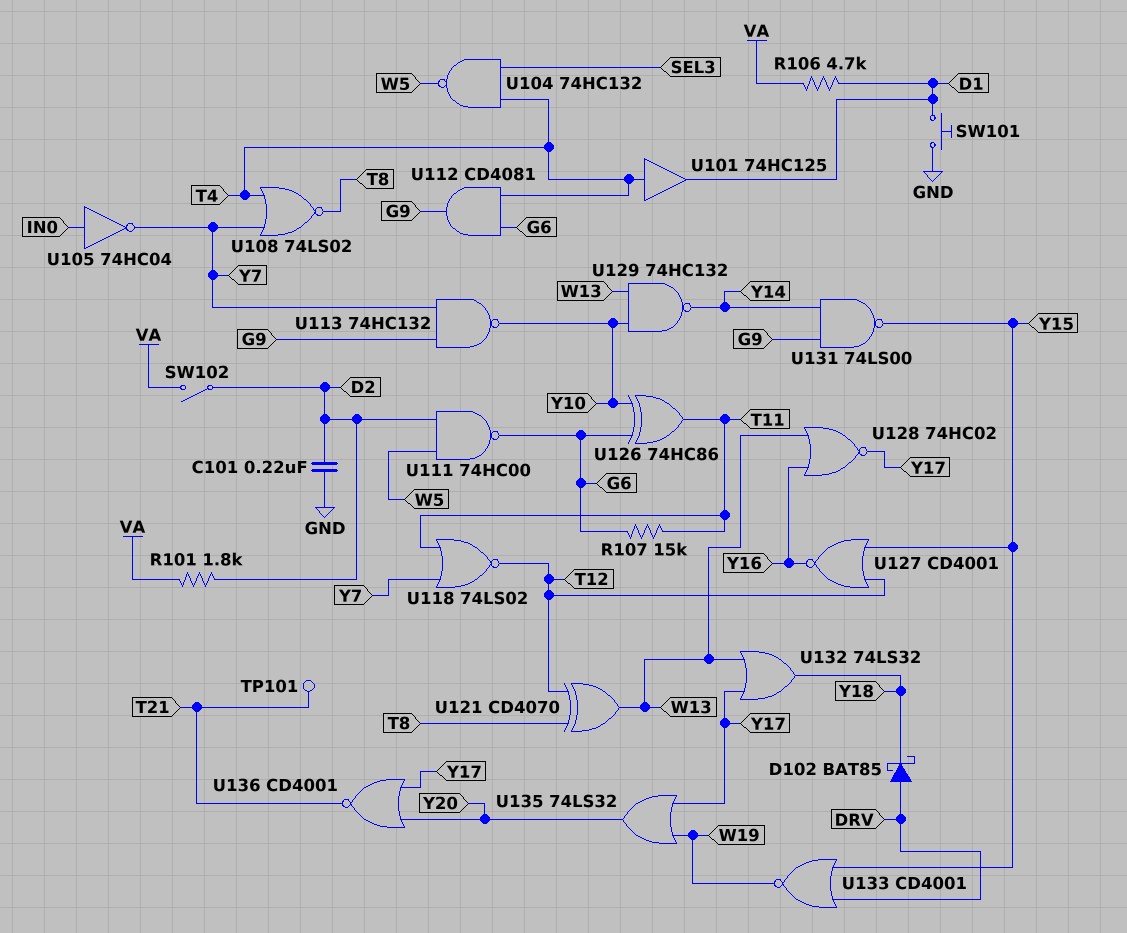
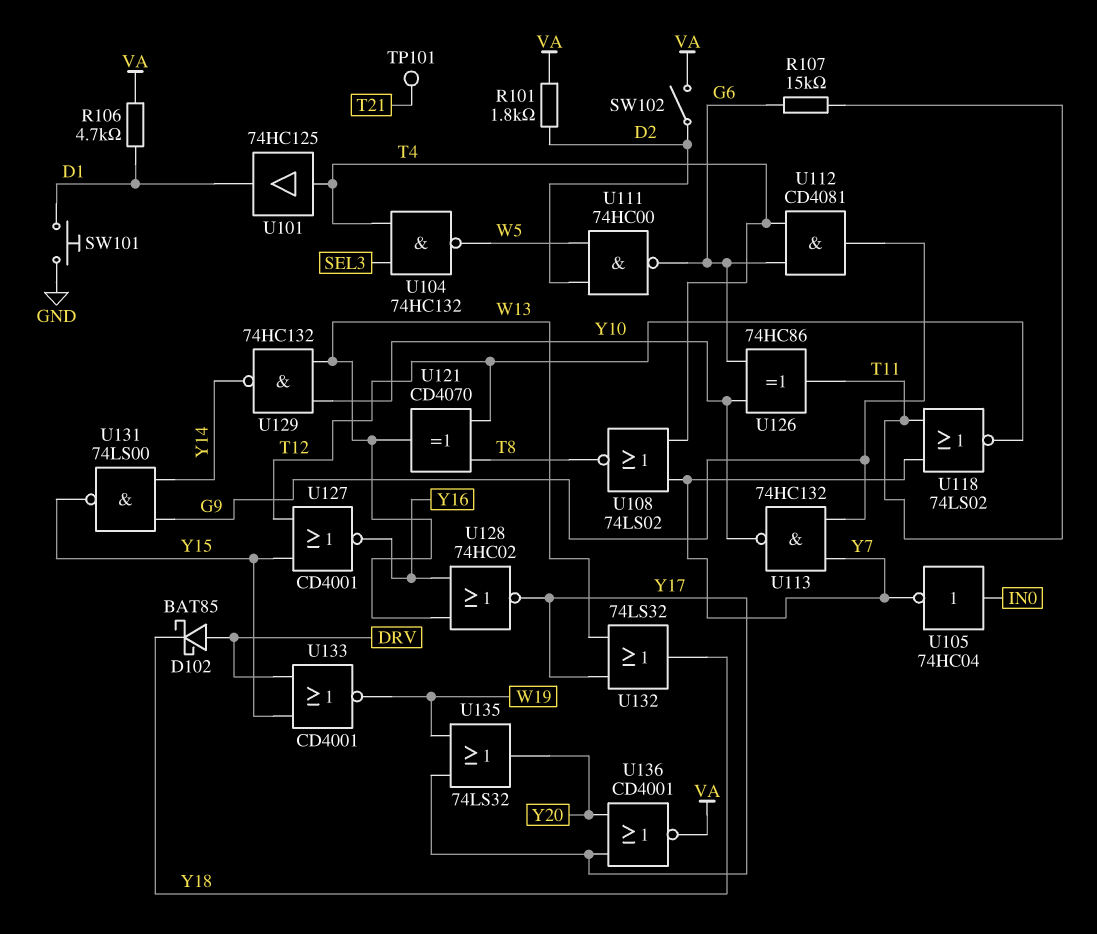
C101: 220nF (D2, GND) -> none
U136: NOR CD4001 (in Y17, in Y20, out T21) -> NOR CD4001 (in Y17, in Y20, out VA)

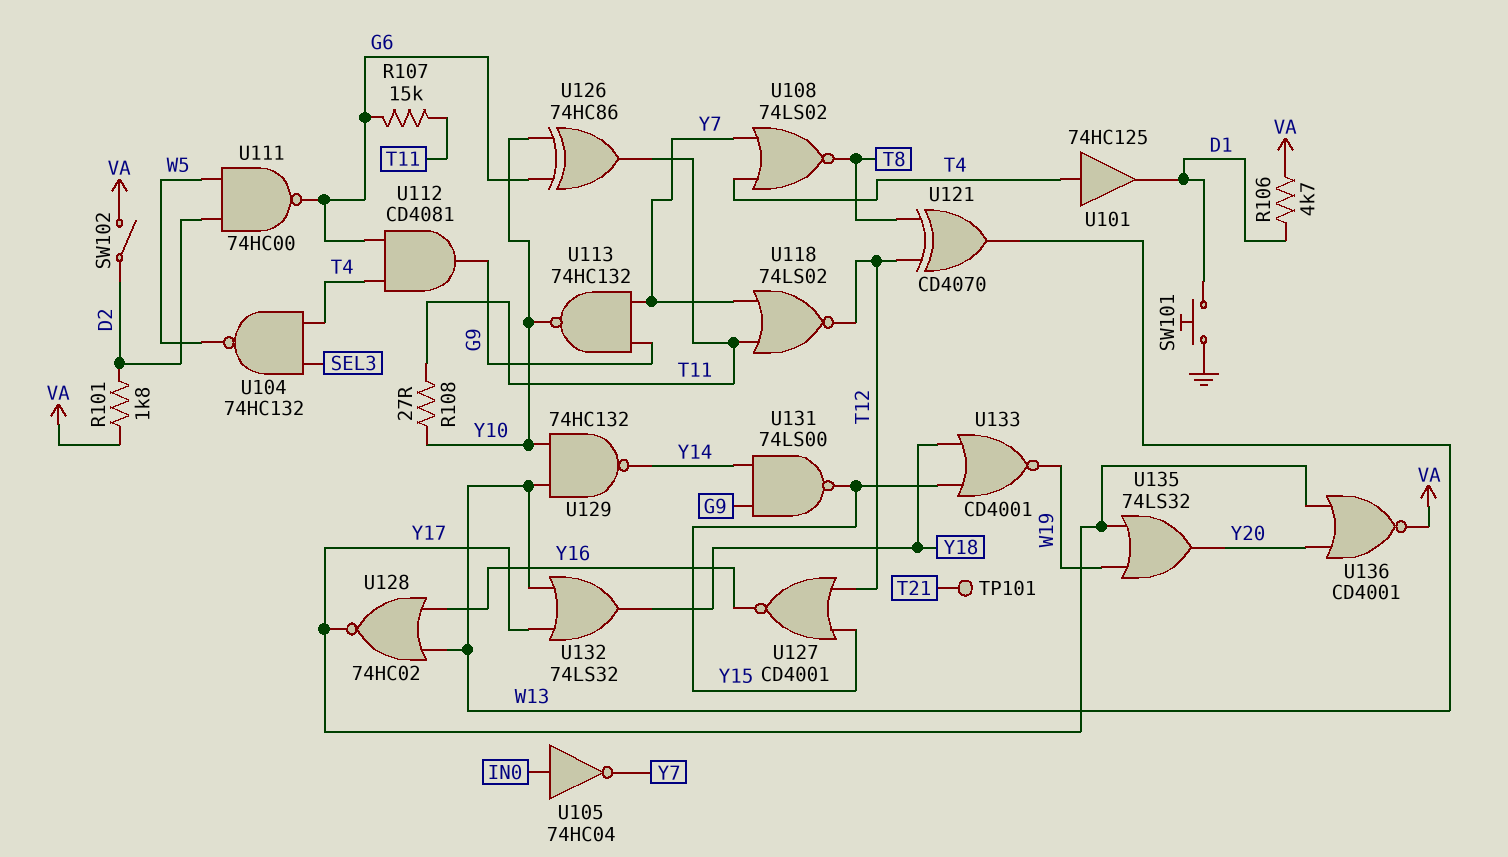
D102: schottky BAT85 (A DRV, K Y18) -> none
R108: none -> 27 (T11, Y10)
U133: NOR CD4001 (in DRV, in Y15, out W19) -> NOR CD4001 (in Y15, in Y18, out W19)

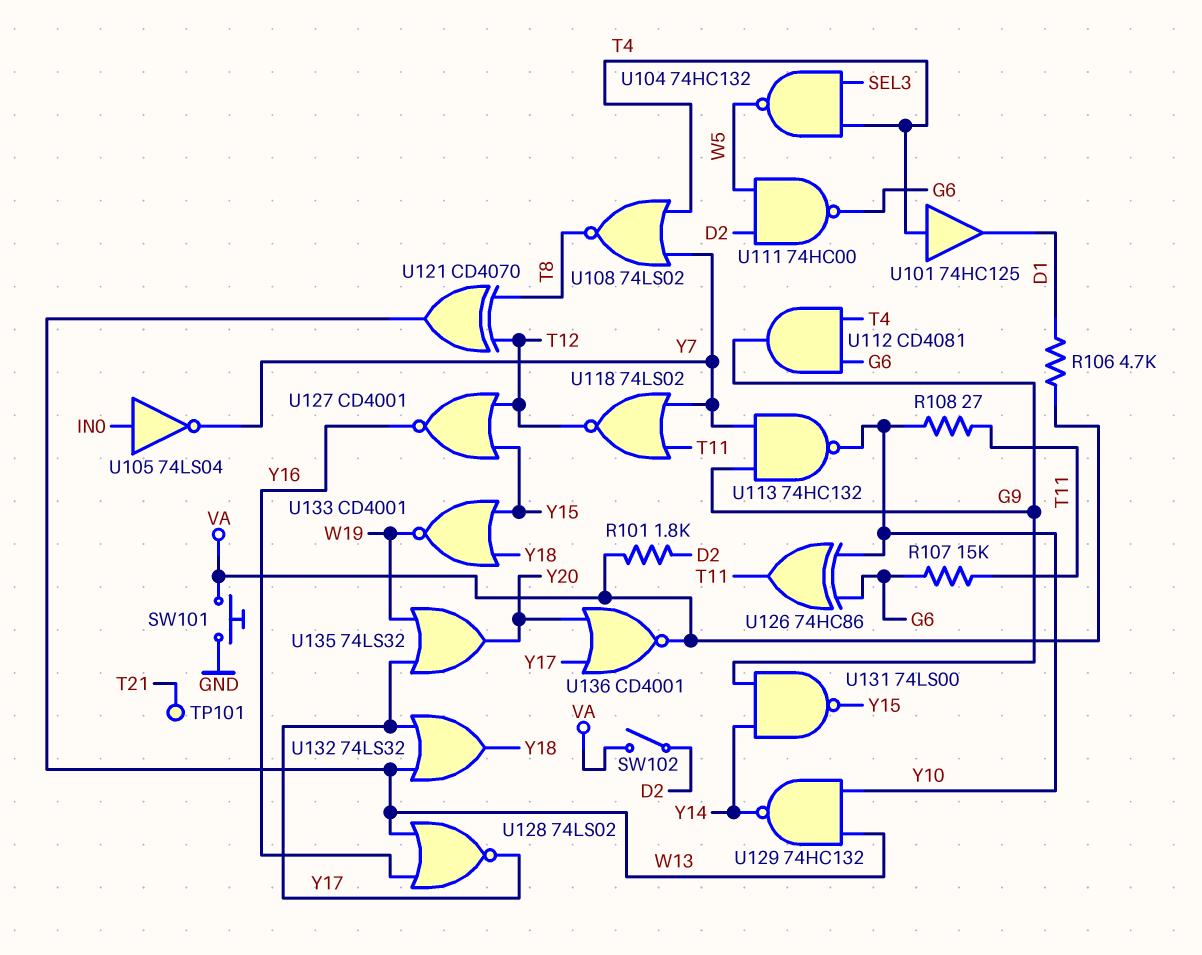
SW101: button (D1, GND) -> button (GND, VA)
U105: NOT 74HC04 (in IN0, out Y7) -> NOT 74LS04 (in IN0, out Y7)
U128: NOR 74HC02 (in W13, in Y16, out Y17) -> NOR 74LS02 (in W13, in Y16, out Y17)

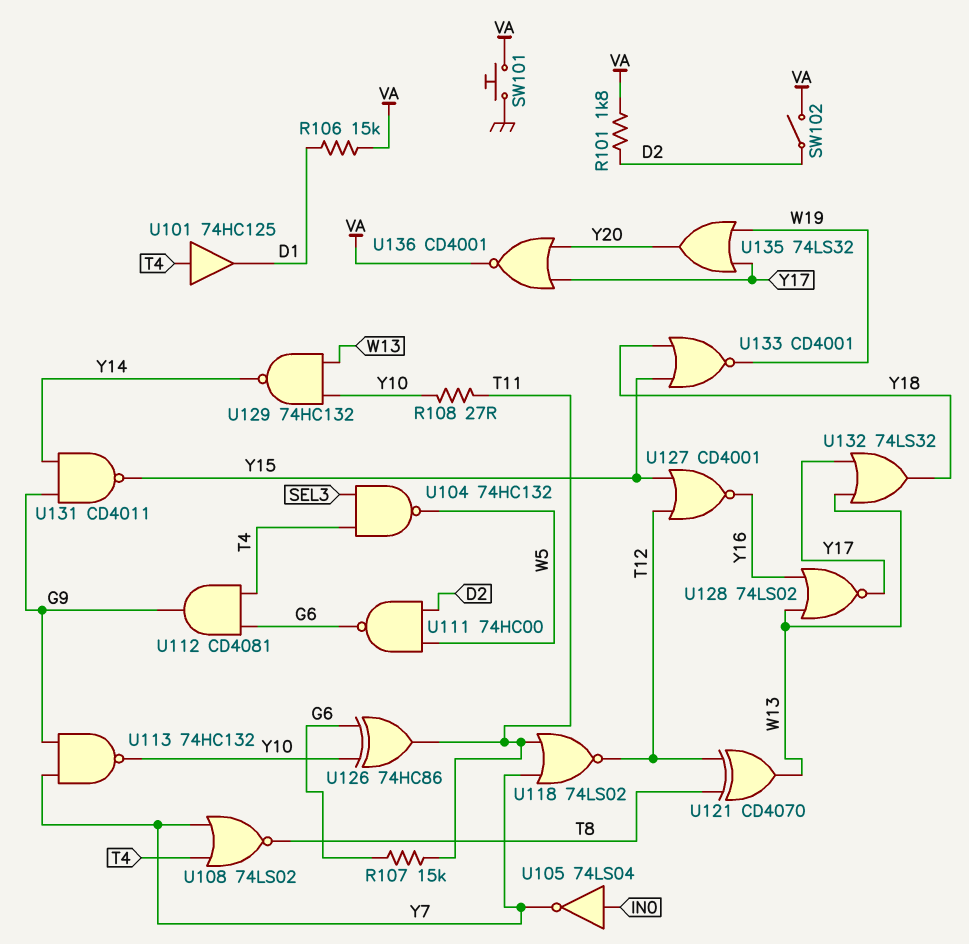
R106: 4.7k (D1, VA) -> 15k (D1, VA)
TP101: test point (T21) -> none
U131: NAND 74LS00 (in G9, in Y14, out Y15) -> NAND CD4011 (in G9, in Y14, out Y15)

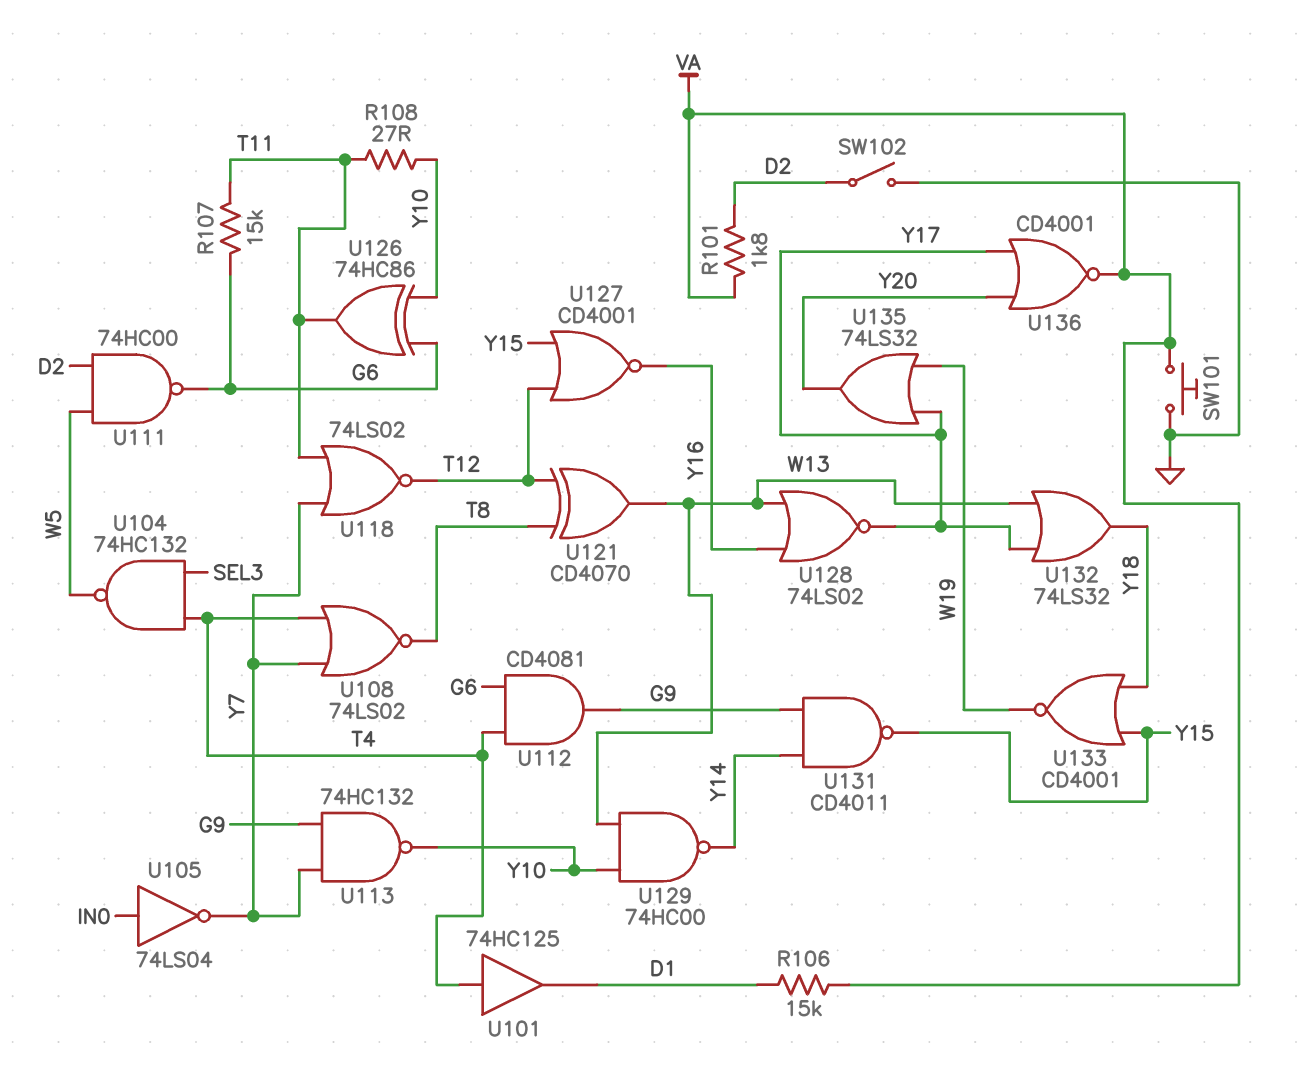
SW102: switch (D2, VA) -> switch (D2, GND)
U129: NAND 74HC132 (in W13, in Y10, out Y14) -> NAND 74HC00 (in W13, in Y10, out Y14)

